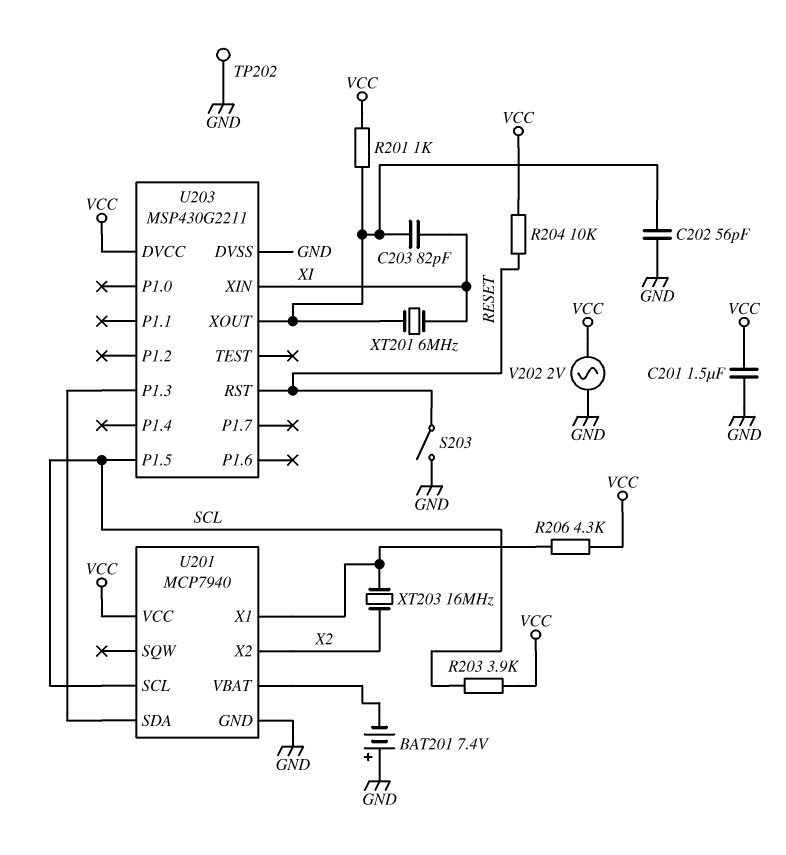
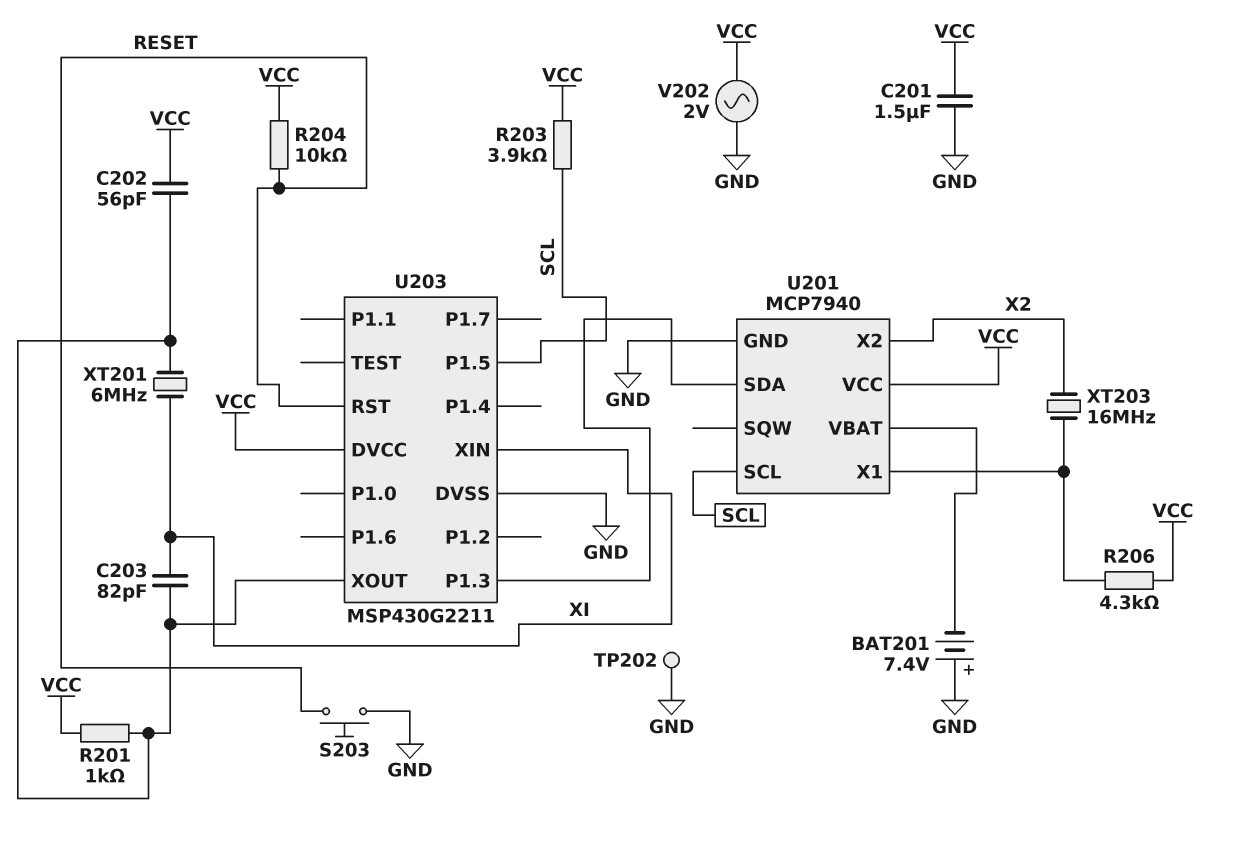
C202: 56pF (GND, U203/XOUT) -> 56pF (U203/XOUT, VCC)
S203: switch (GND, RESET) -> button (GND, RESET)

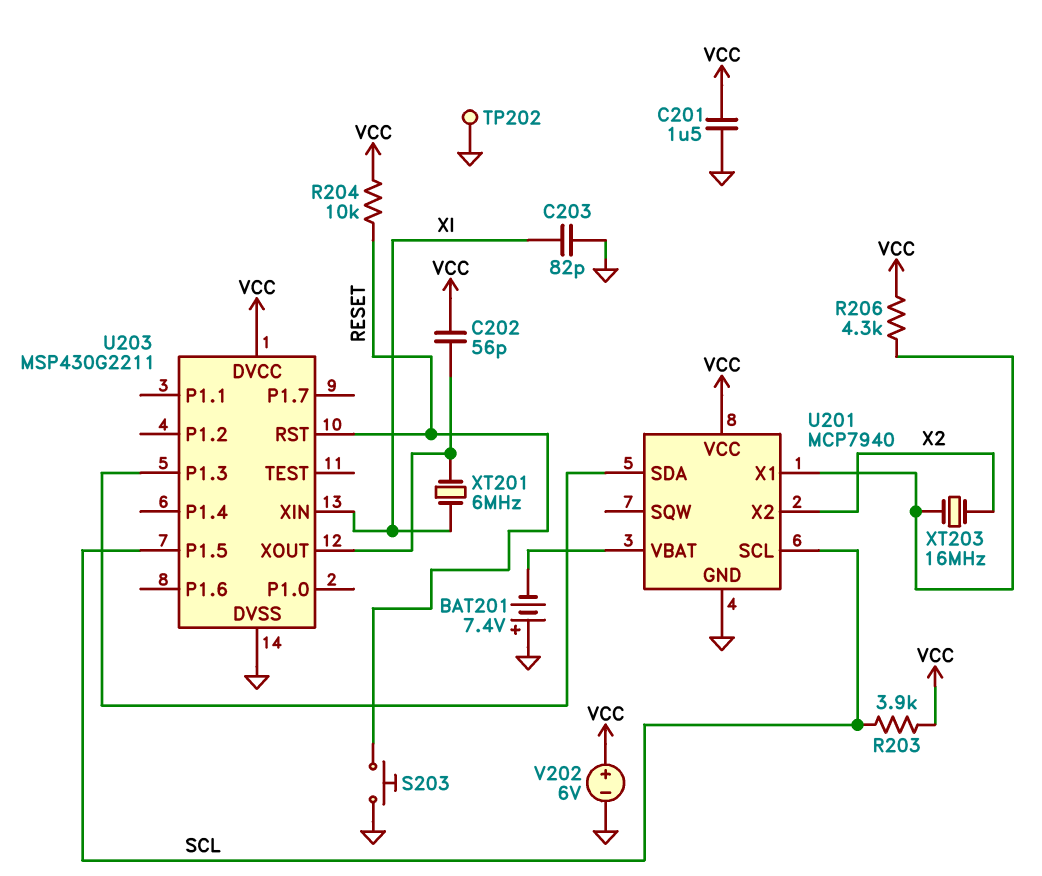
C203: 82pF (U203/XOUT, XI) -> 82pF (GND, XI)
R201: 1k (U203/XOUT, VCC) -> none
V202: AC 2V (GND, VCC) -> 6V (plus VCC, minus GND)

